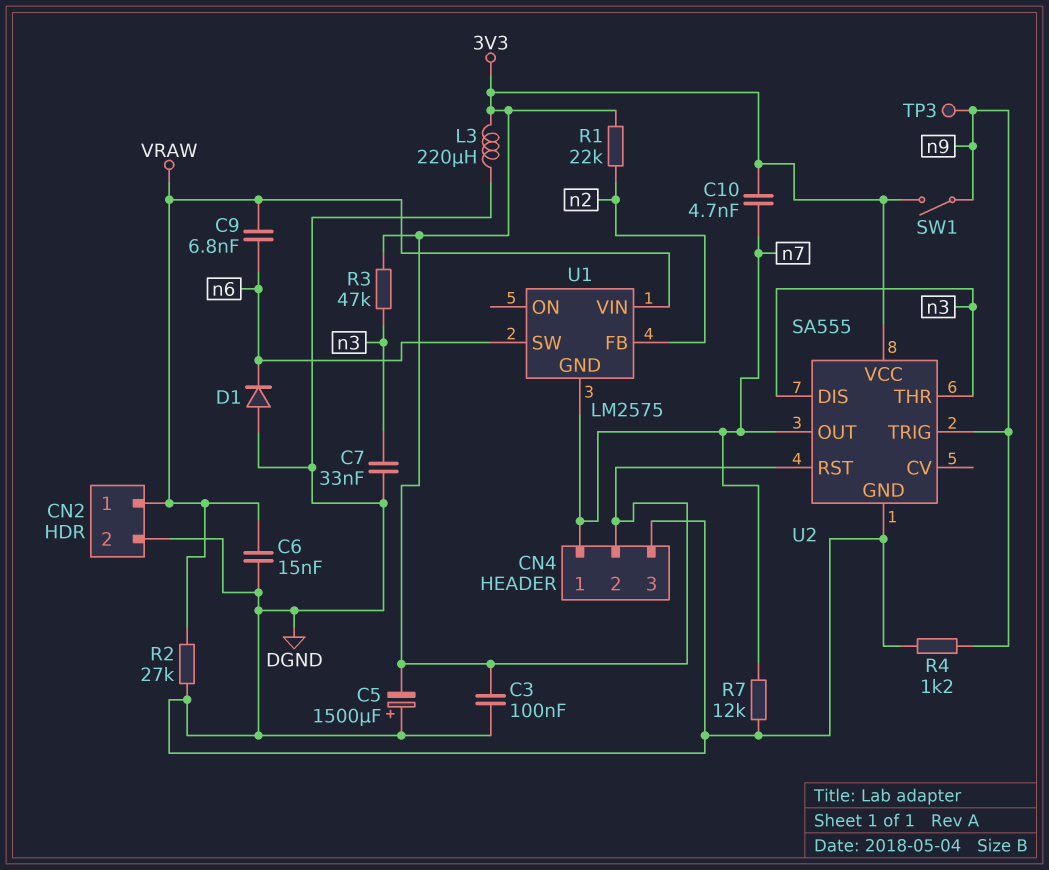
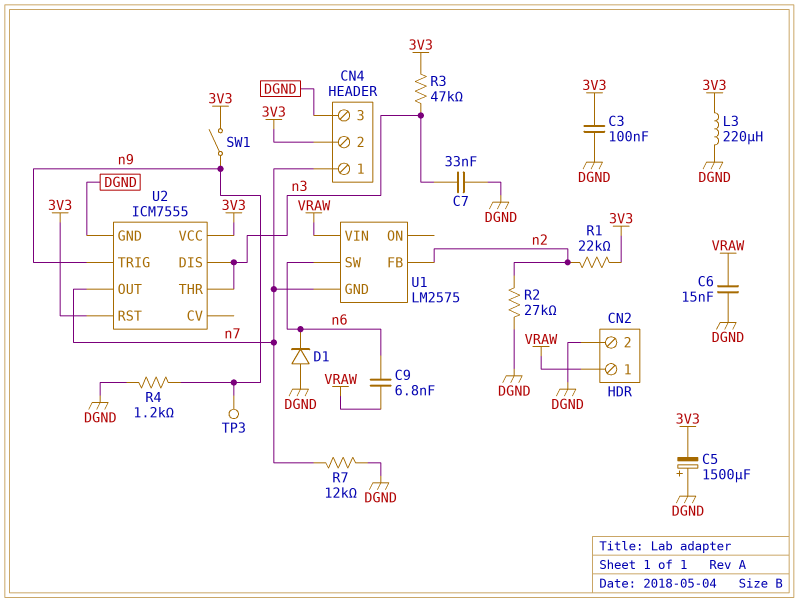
C10: 4.7nF (3V3, n7) -> none
R2: 27k (DGND, VRAW) -> 27k (DGND, n2)
U2: SA555 -> ICM7555

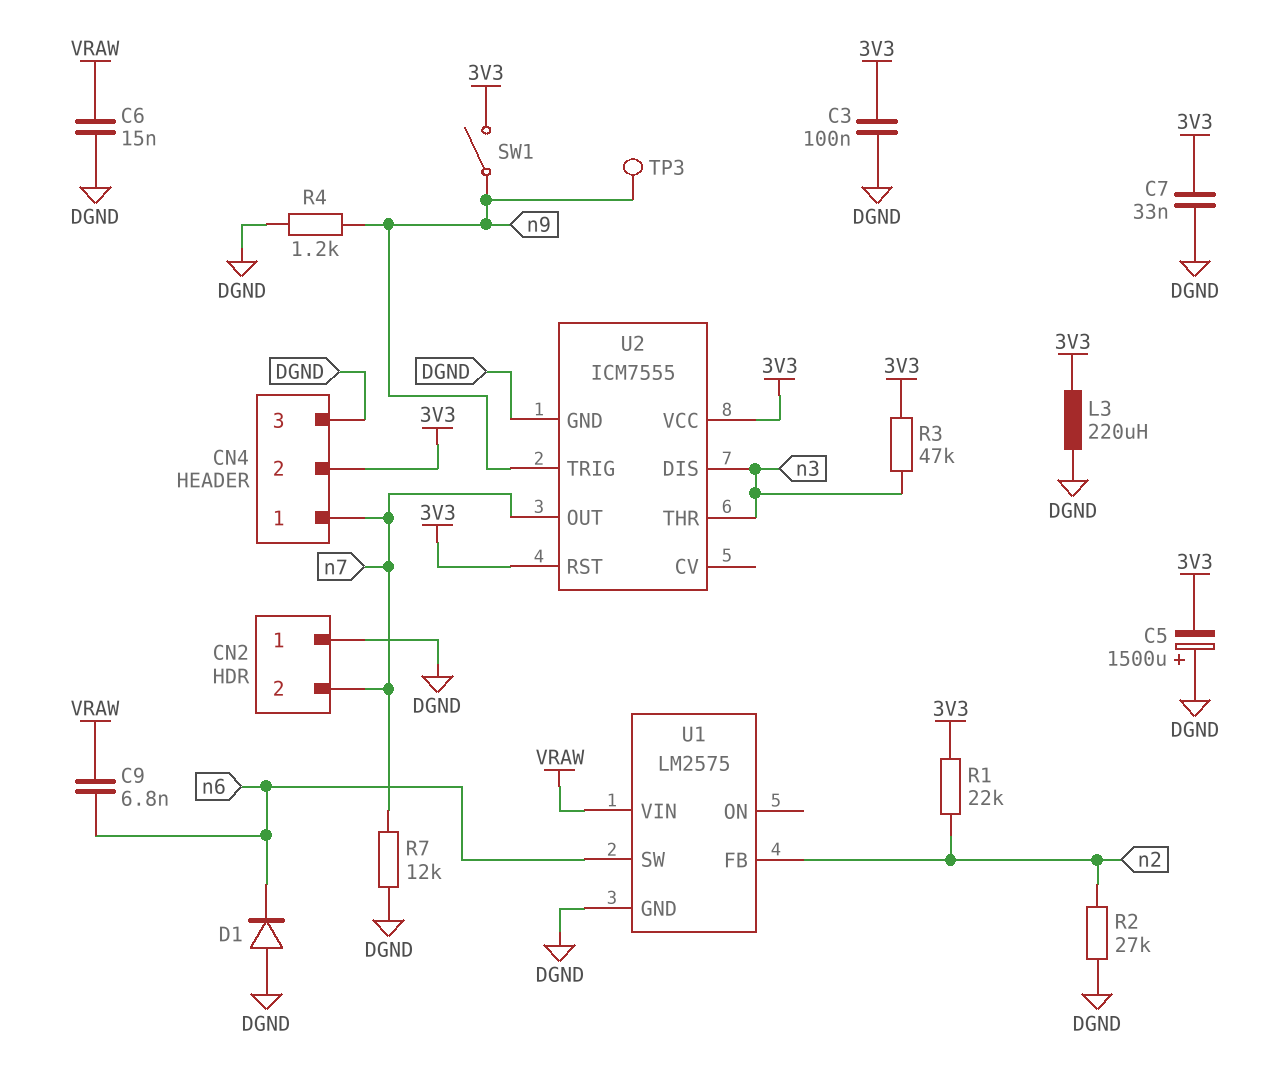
C7: 33nF (DGND, n3) -> 33nF (3V3, DGND)
CN2 pin 1: VRAW -> DGND
CN2 pin 2: DGND -> n7
U1 pin GND: n7 -> DGND

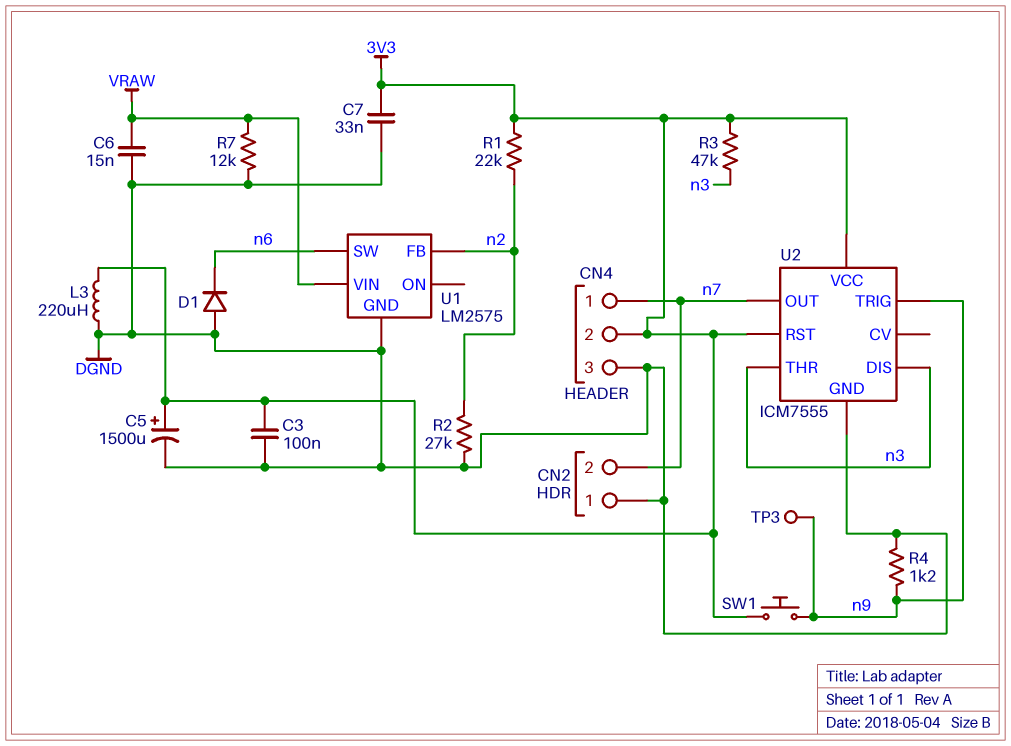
C5: 1500uF (plus DGND, minus 3V3) -> 1500uF (plus 3V3, minus DGND)
C9: 6.8nF (VRAW, n6) -> none
R7: 12k (DGND, n7) -> 12k (DGND, VRAW)
SW1: switch (3V3, n9) -> button (3V3, n9)

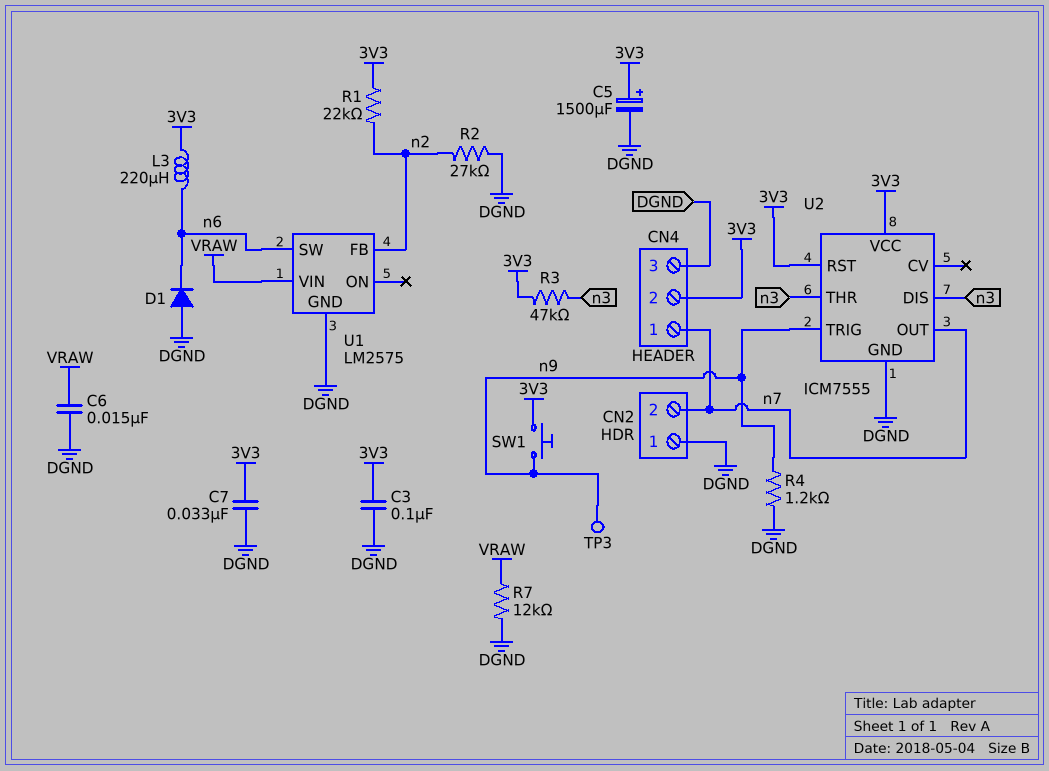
L3: 220uH (3V3, DGND) -> 220uH (3V3, n6)

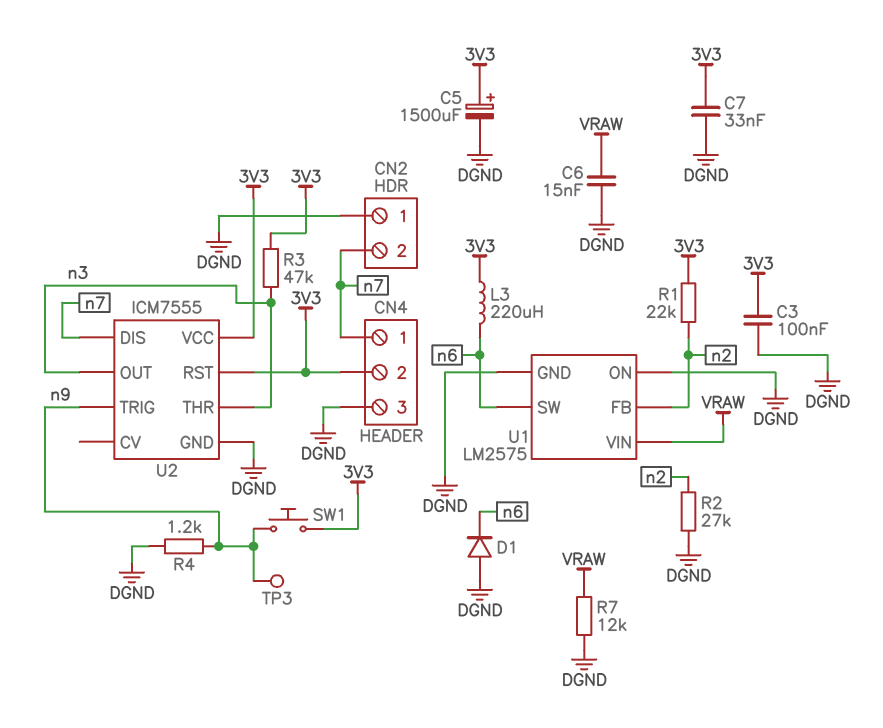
U1 pin ON: none -> DGND
U2 pin DIS: n3 -> n7
U2 pin OUT: n7 -> n3

